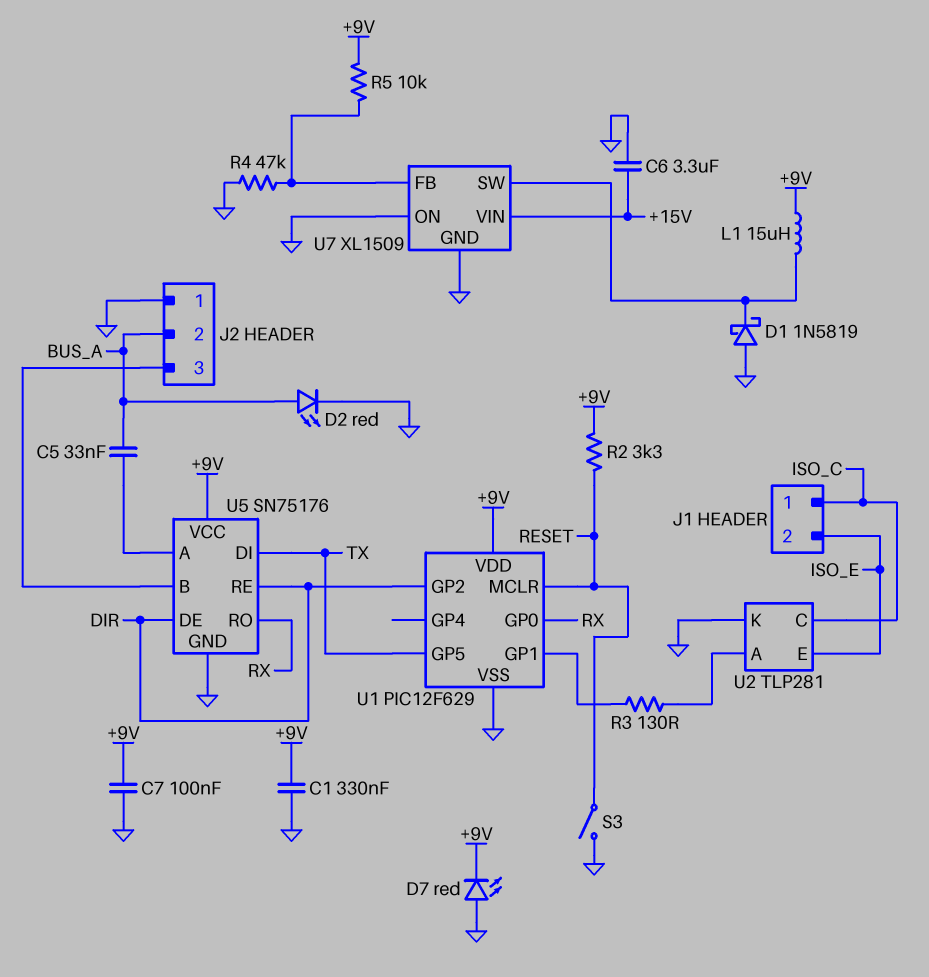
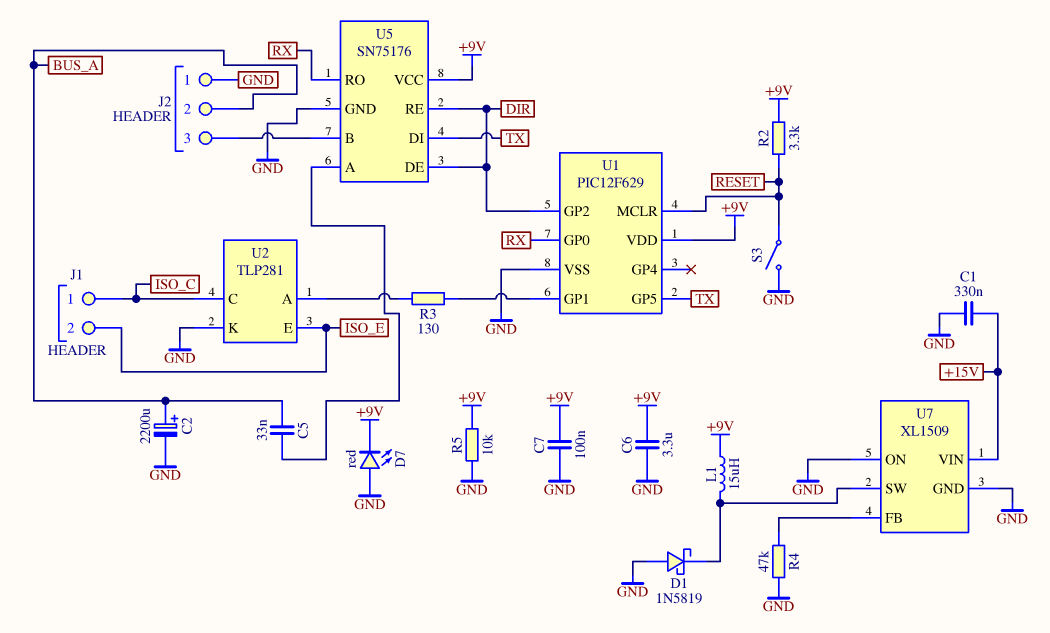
C1: 330nF (+9V, GND) -> 330nF (+15V, GND)
C2: none -> 2200uF (plus BUS_A, minus GND)
C6: 3.3uF (+15V, GND) -> 3.3uF (+9V, GND)
D2: LED red (A BUS_A, K GND) -> none
R5: 10k (+9V, U7/FB) -> 10k (+9V, GND)

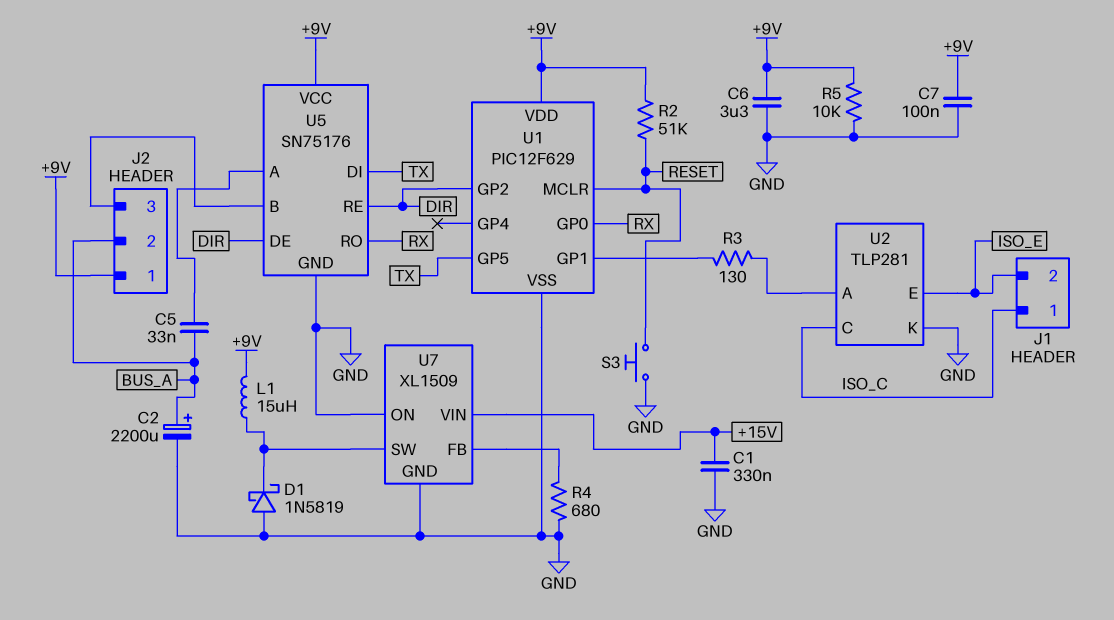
D7: LED red (A GND, K +9V) -> none
J2 pin 1: GND -> +9V
R2: 3.3k (+9V, RESET) -> 51k (+9V, RESET)
R4: 47k (GND, U7/FB) -> 680 (GND, U7/FB)
S3: switch (GND, RESET) -> button (GND, RESET)

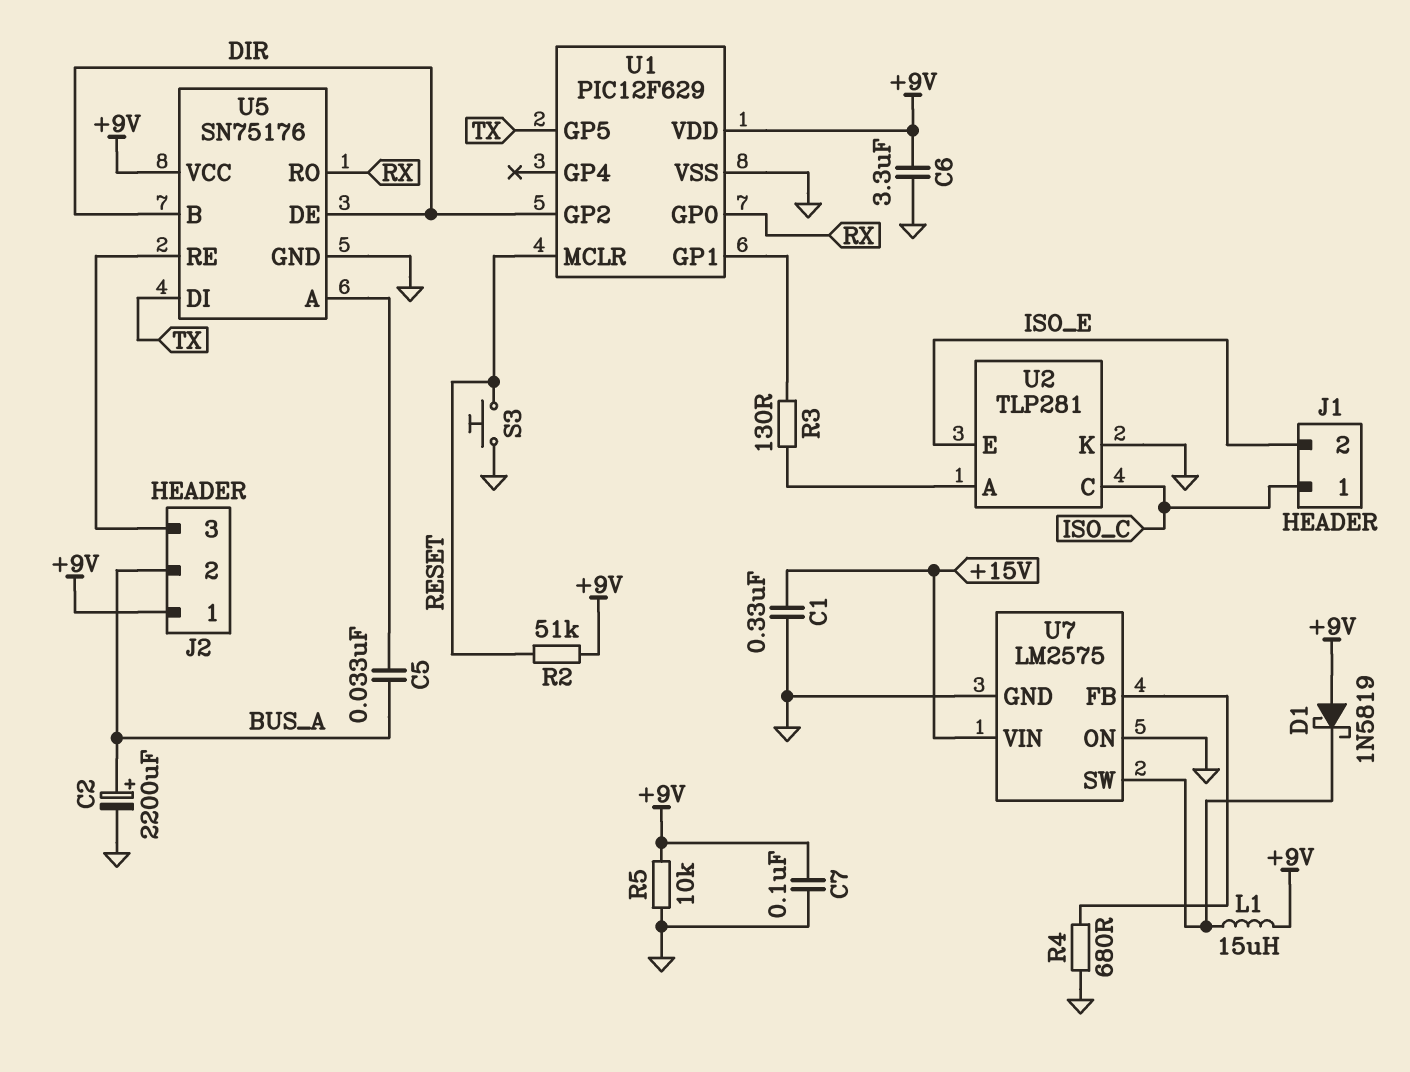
D1: schottky 1N5819 (A GND, K U7/SW) -> schottky 1N5819 (A +9V, K U7/SW)
U5 pin B: J2/3 -> DIR
U5 pin RE: DIR -> J2/3
U7: XL1509 -> LM2575

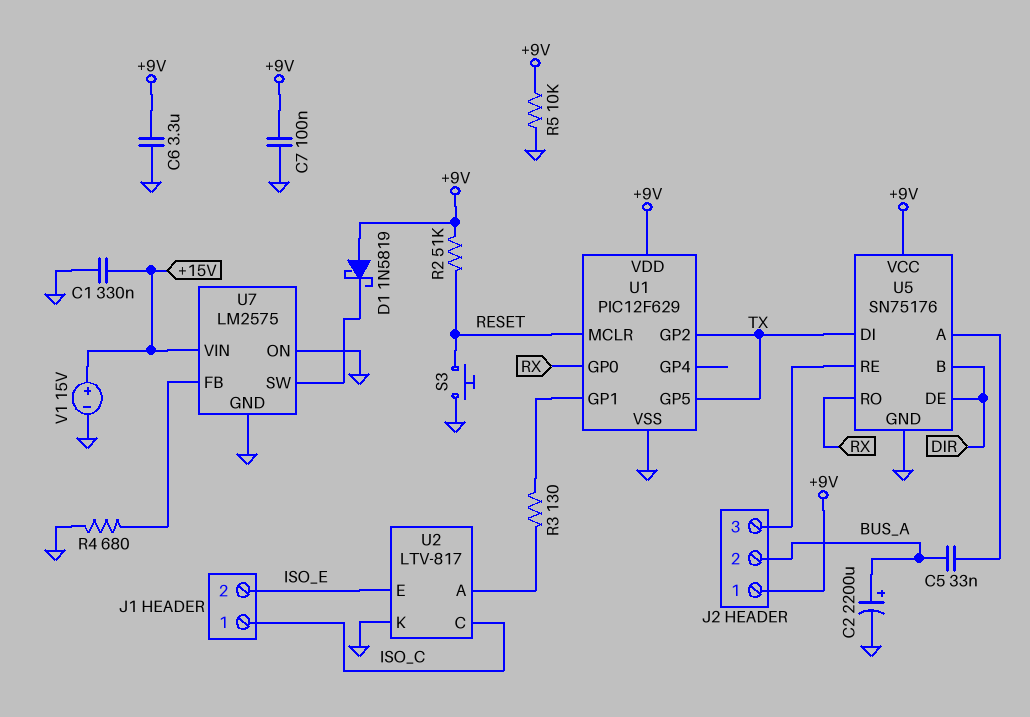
L1: 15uH (+9V, U7/SW) -> none
U1 pin GP2: DIR -> TX
U2: TLP281 -> LTV-817
V1: none -> 15V (plus +15V, minus GND)

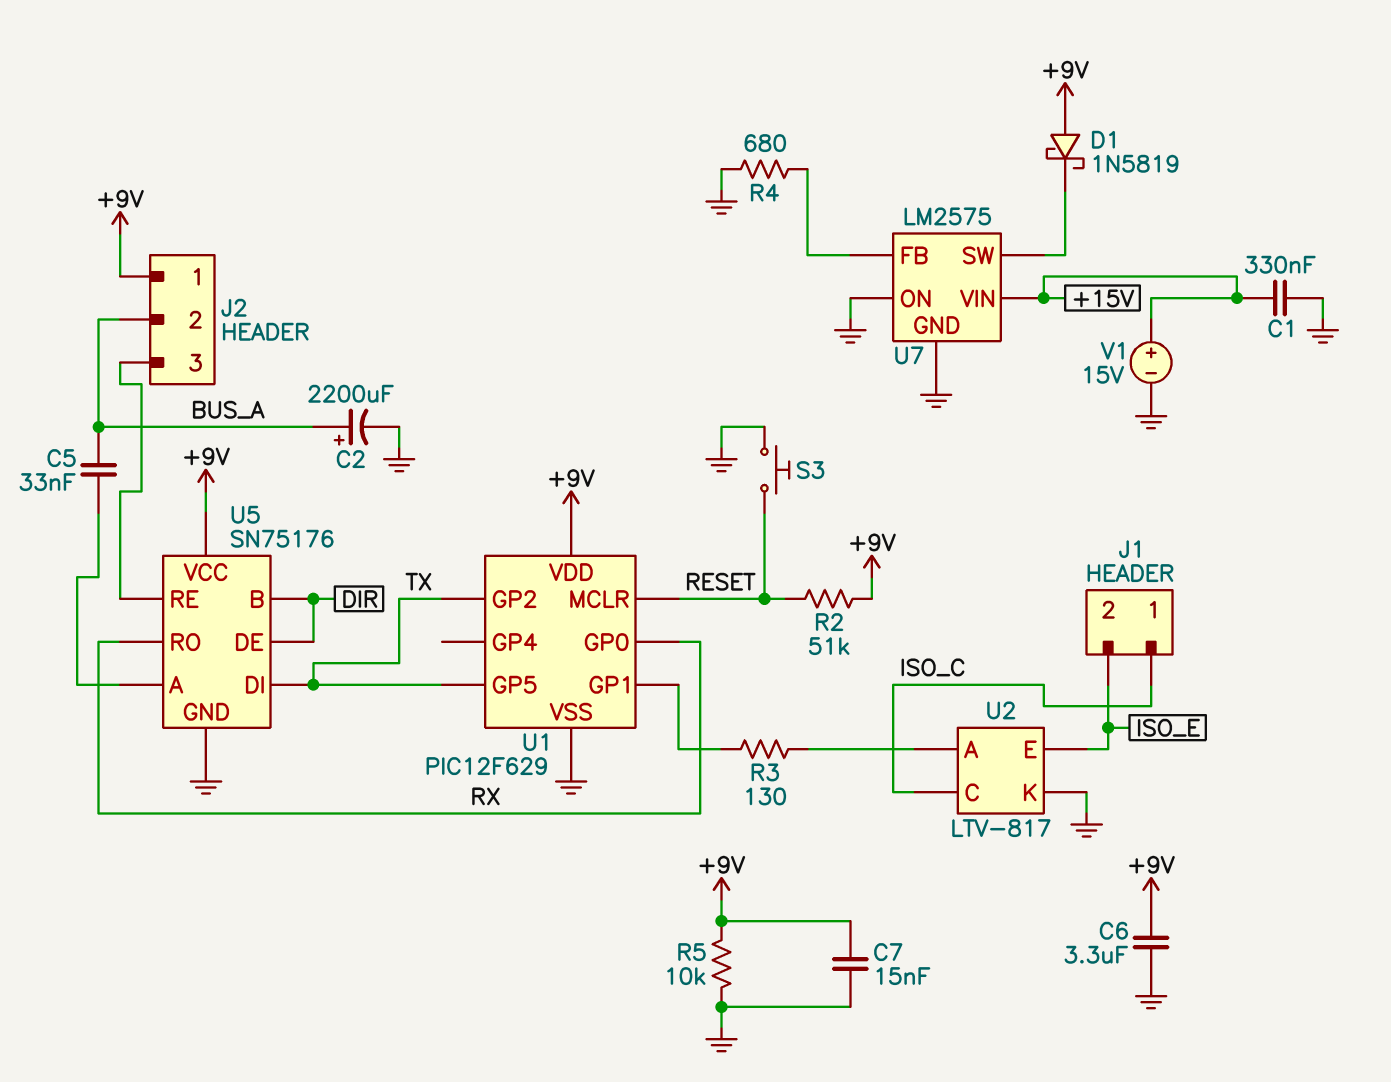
C7: 100nF (+9V, GND) -> 15nF (+9V, GND)

